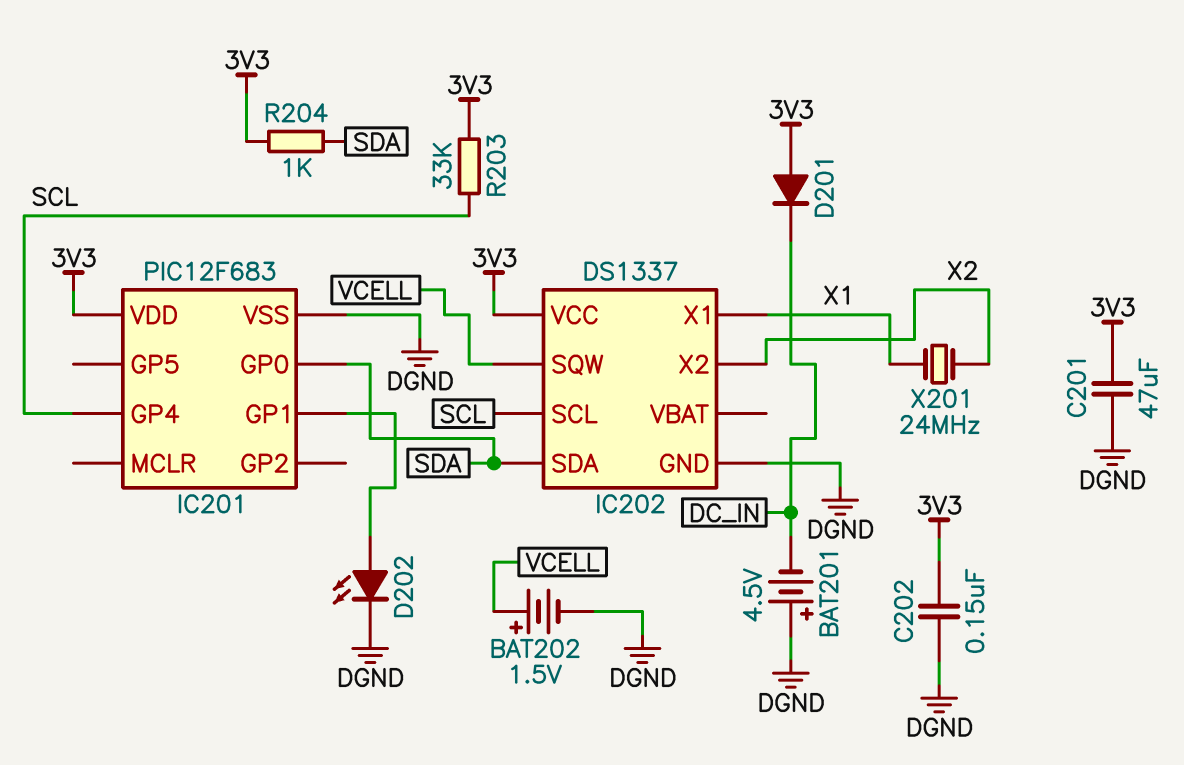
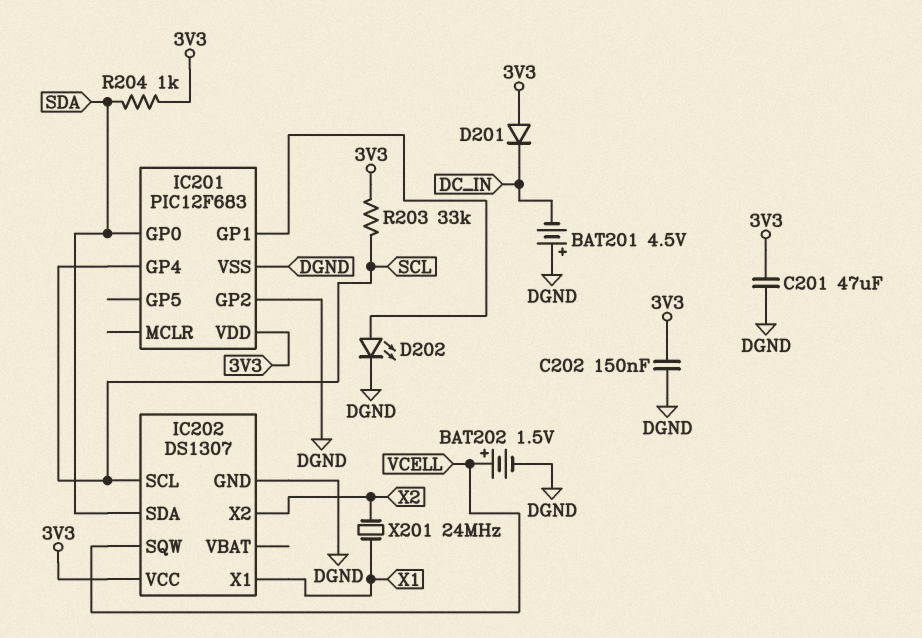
IC201 pin GP2: none -> DGND
IC202: DS1337 -> DS1307

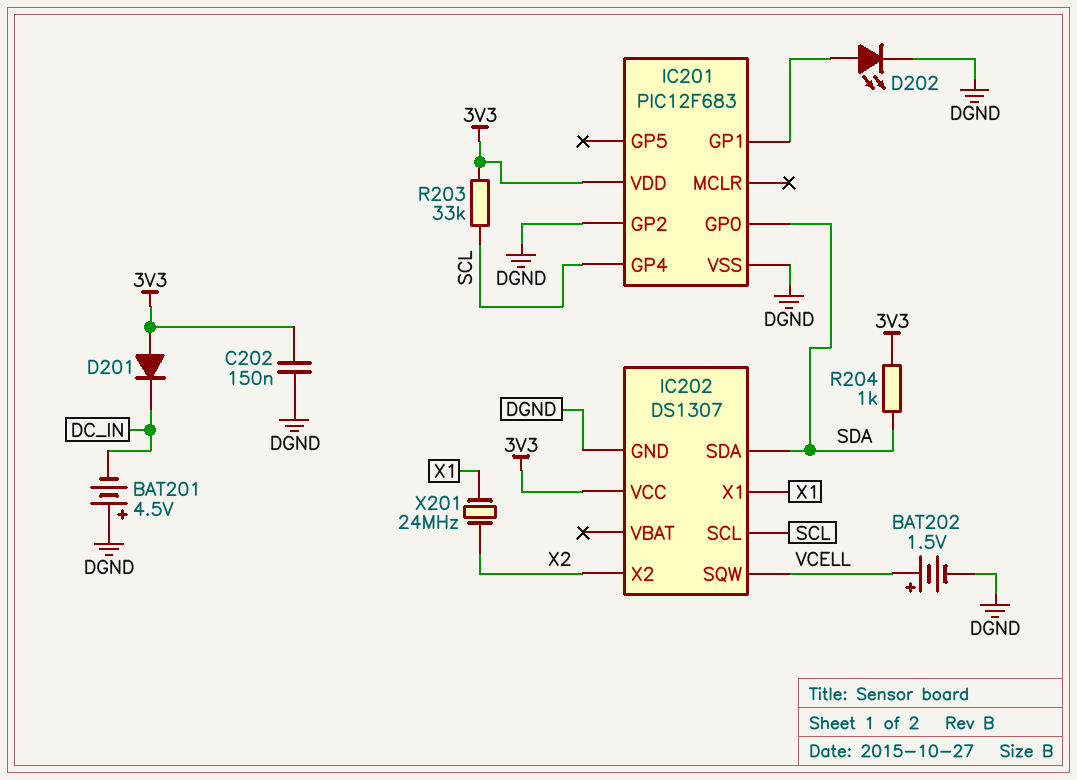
C201: 47uF (3V3, DGND) -> none

